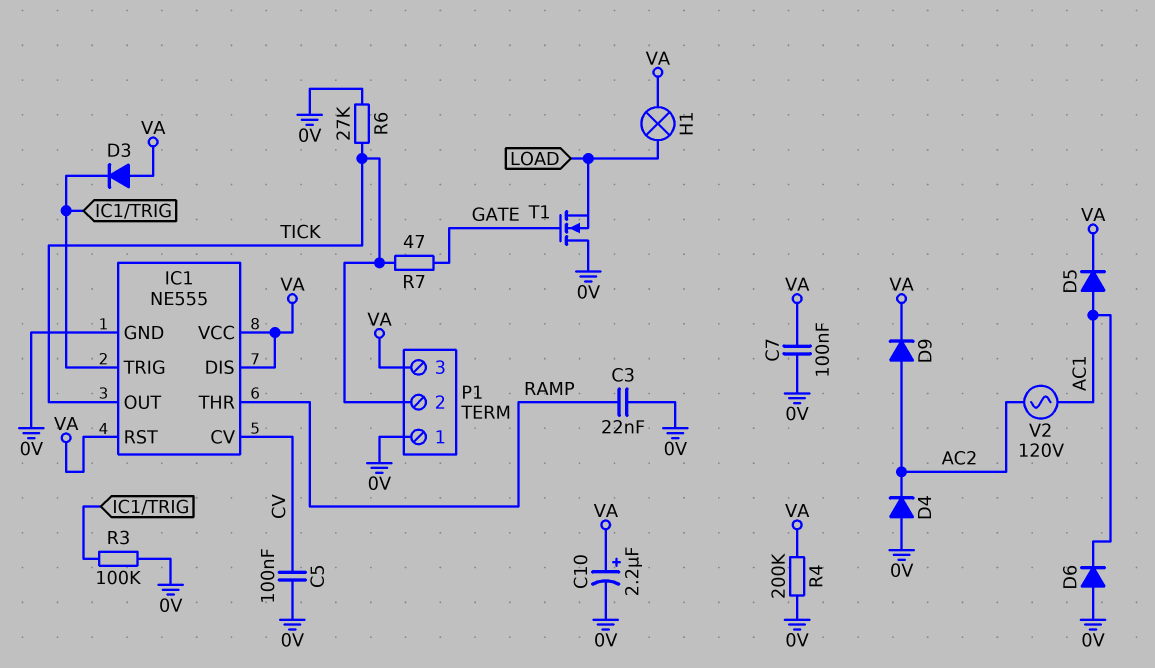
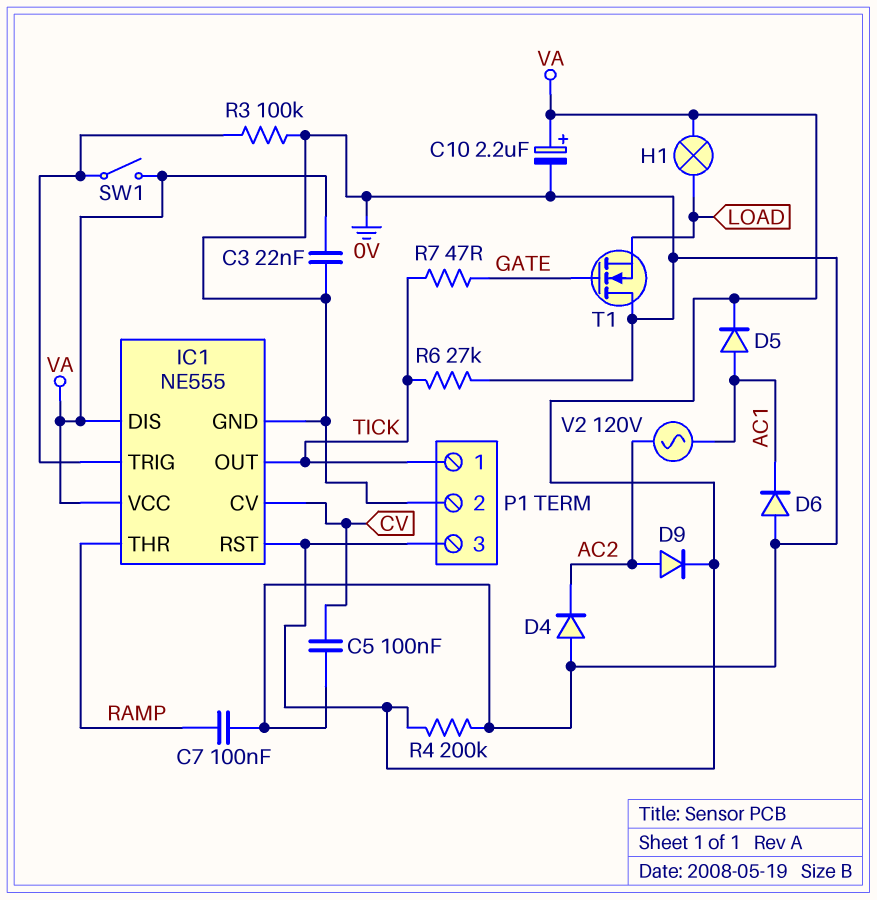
C3: 22nF (0V, RAMP) -> 22nF (0V, VA)
C7: 100nF (0V, VA) -> 100nF (0V, RAMP)
D3: diode (A VA, K IC1/TRIG) -> none
P1 pin 1: 0V -> TICK
P1 pin 2: TICK -> 0V
SW1: none -> switch (IC1/TRIG, VA)

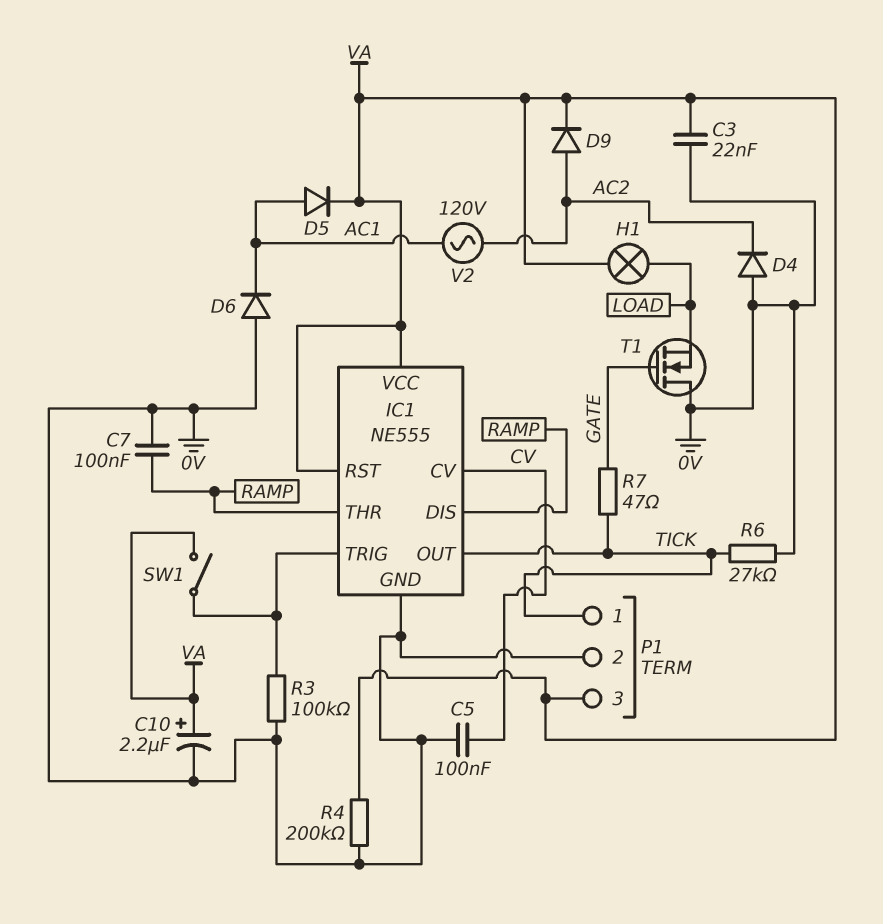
IC1 pin DIS: VA -> RAMP

